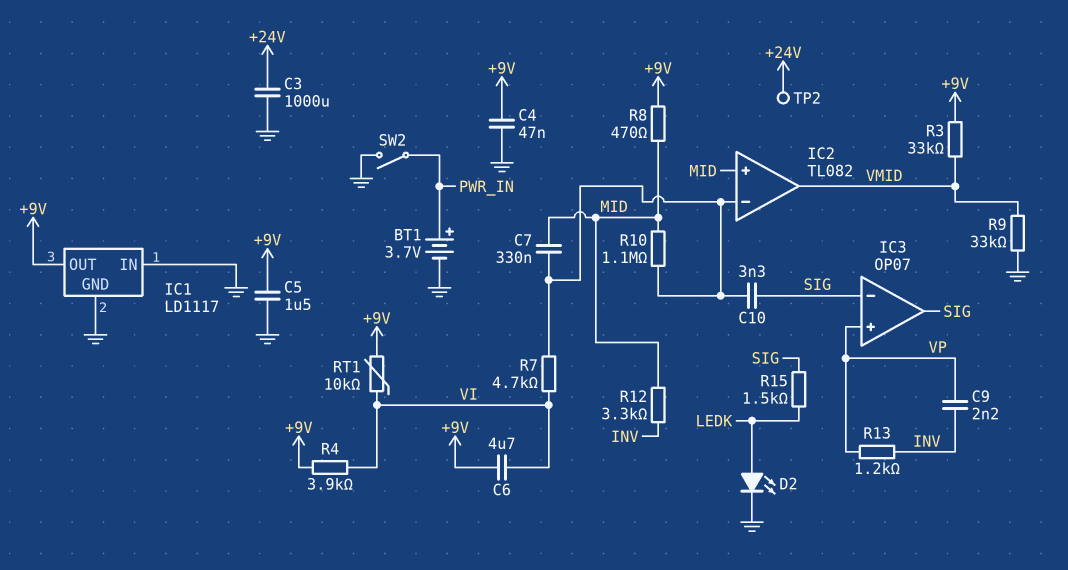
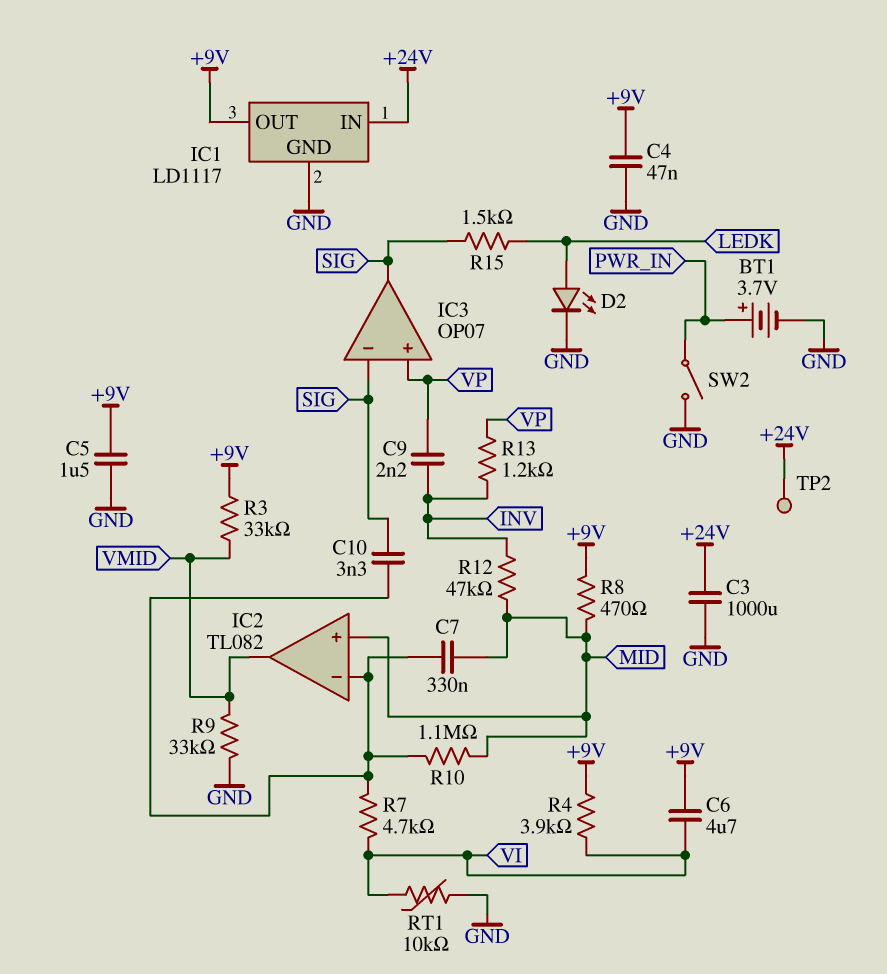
IC1 pin IN: GND -> +24V
R12: 3.3k (INV, MID) -> 47k (INV, MID)
RT1: 10k (+9V, VI) -> 10k (GND, VI)

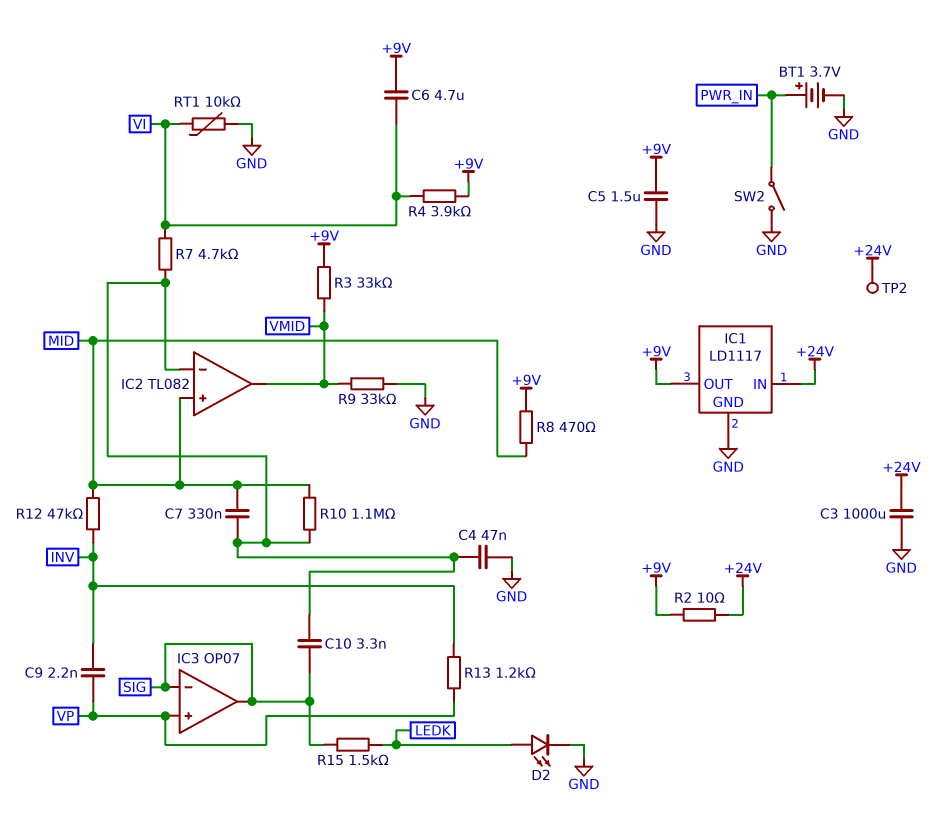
C4: 47nF (+9V, GND) -> 47nF (GND, IC2/in-)
R2: none -> 10 (+9V, +24V)

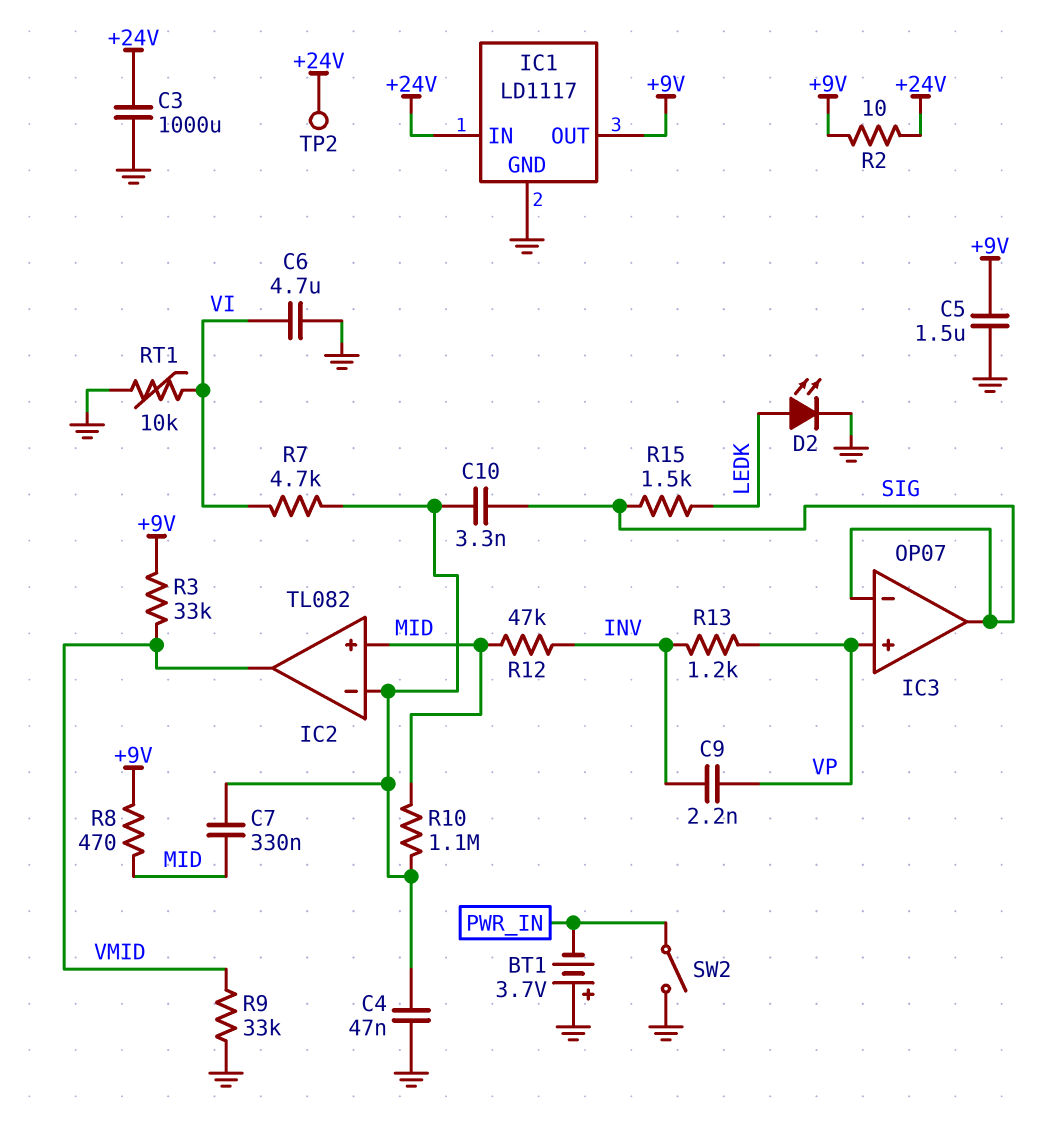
BT1: 3.7V (plus PWR_IN, minus GND) -> 3.7V (plus GND, minus PWR_IN)
C6: 4.7uF (+9V, VI) -> 4.7uF (GND, VI)
R4: 3.9k (+9V, VI) -> none

